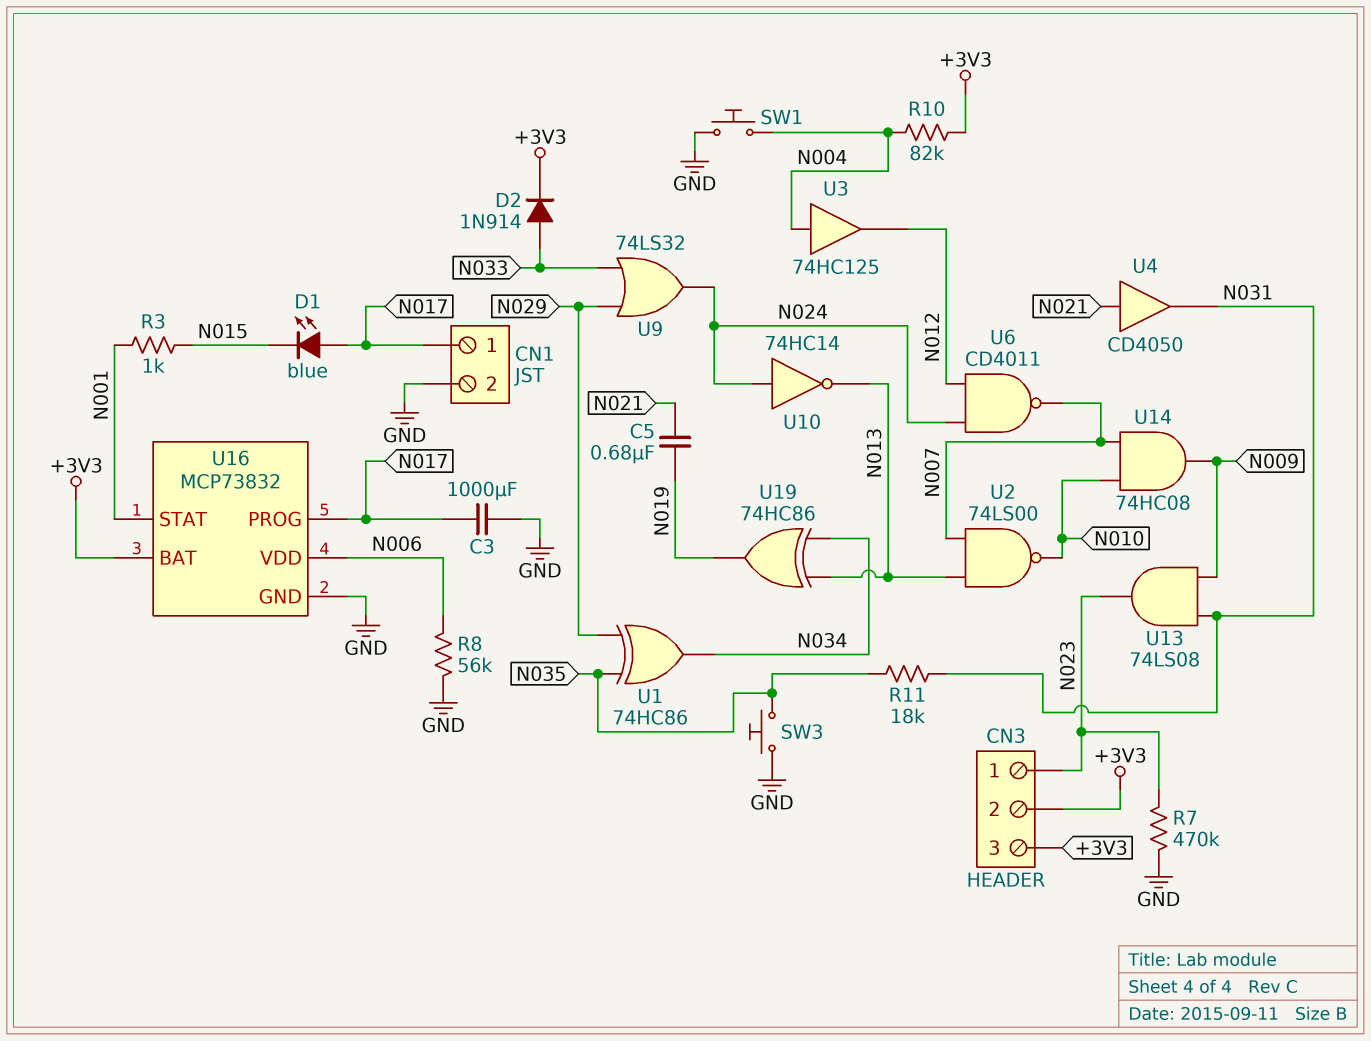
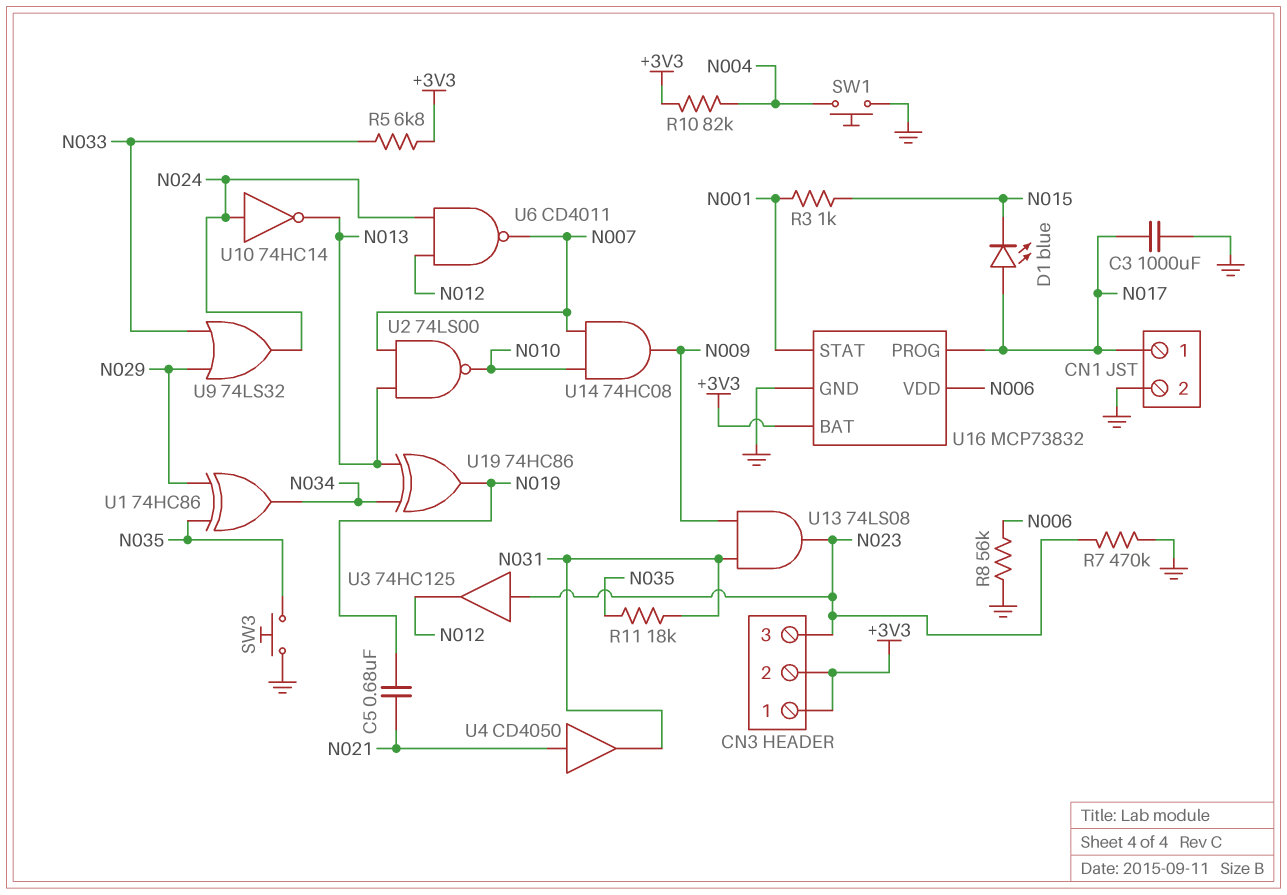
CN3 pin 1: N023 -> +3V3
CN3 pin 3: +3V3 -> N023
D2: diode 1N914 (A N033, K +3V3) -> none
R5: none -> 6.8k (+3V3, N033)
U3: buffer 74HC125 (in N004, out N012) -> buffer 74HC125 (in N023, out N012)

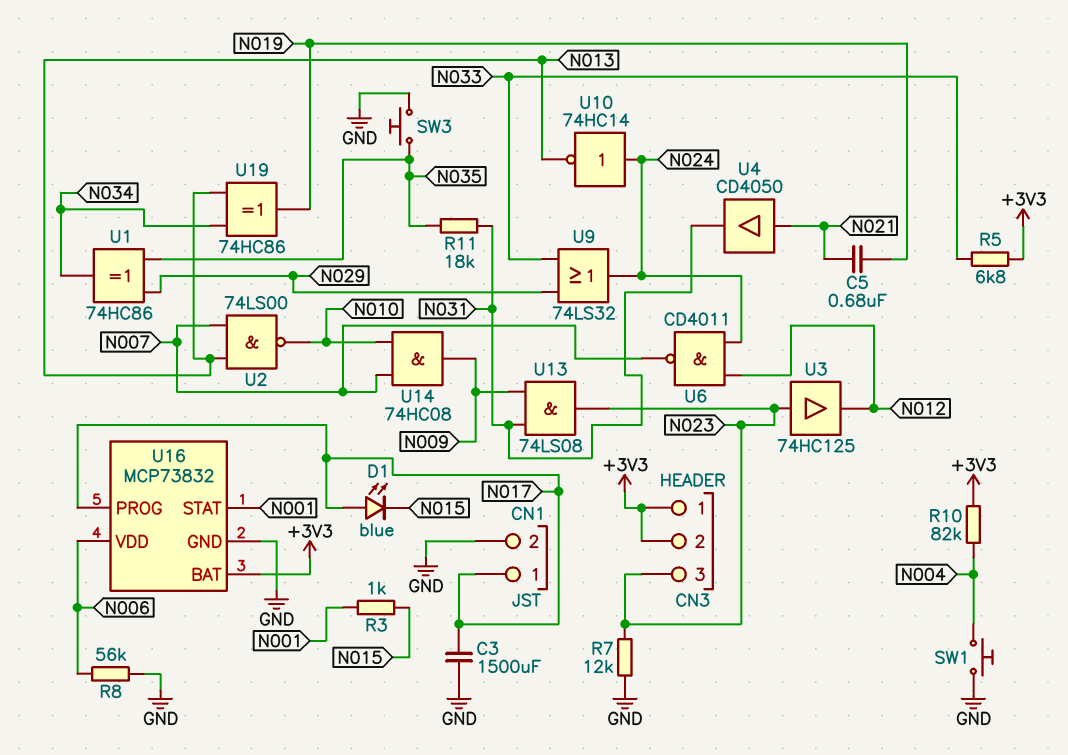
C3: 1000uF (GND, N017) -> 1500uF (GND, N017)
R7: 470k (GND, N023) -> 12k (GND, N023)

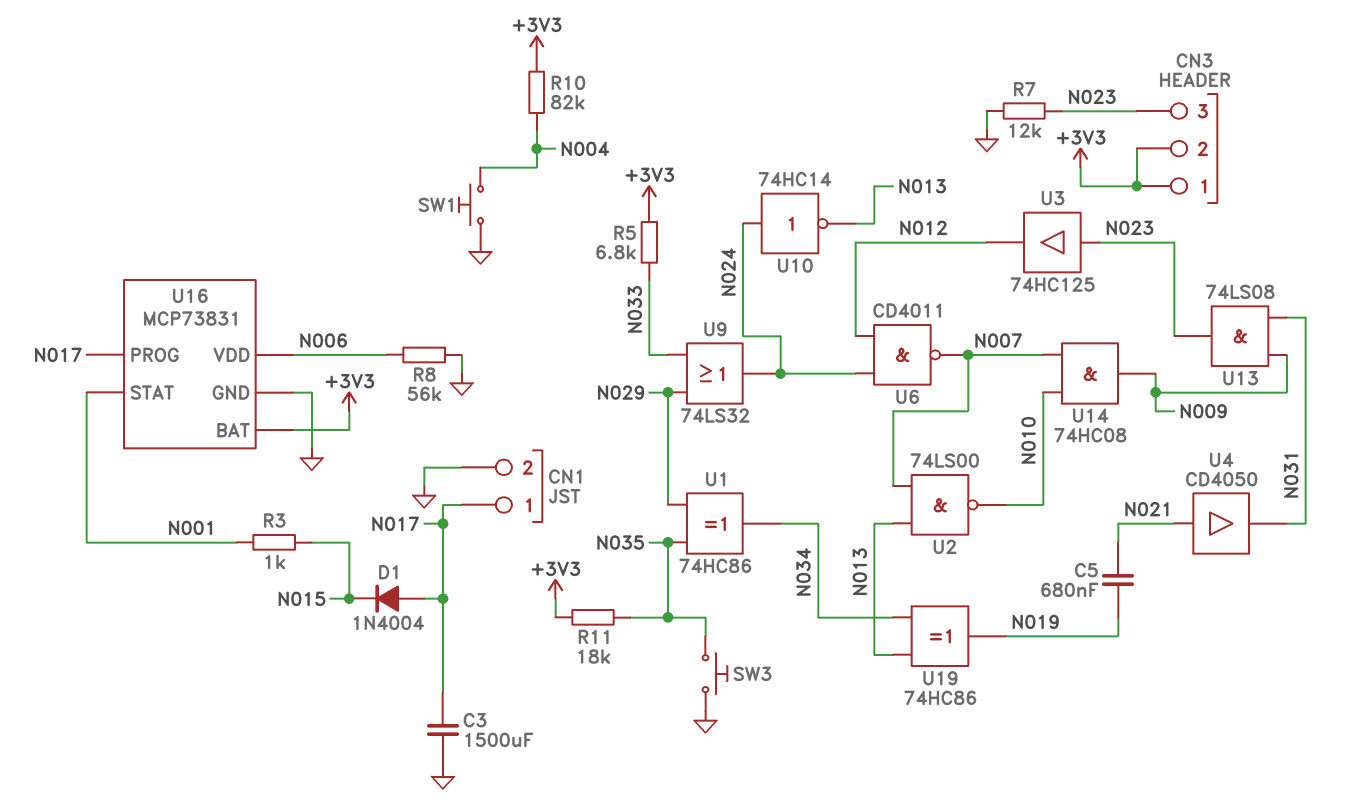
D1: LED blue (A N017, K N015) -> diode 1N4004 (A N017, K N015)
R11: 18k (N031, N035) -> 18k (+3V3, N035)
U16: MCP73832 -> MCP73831

